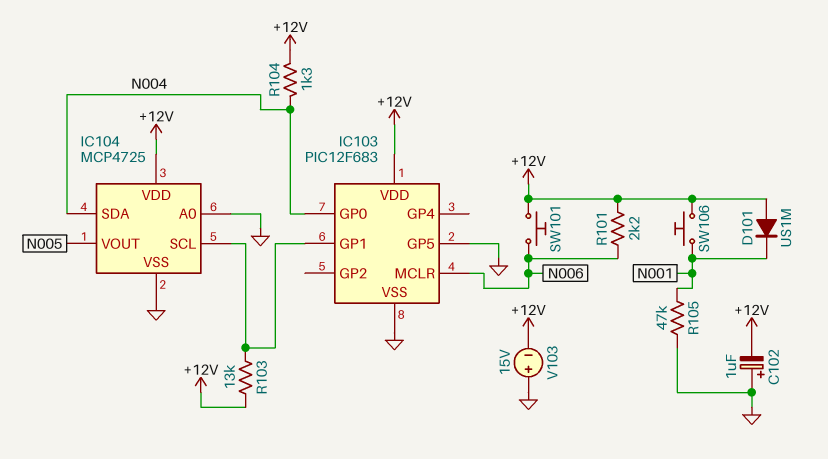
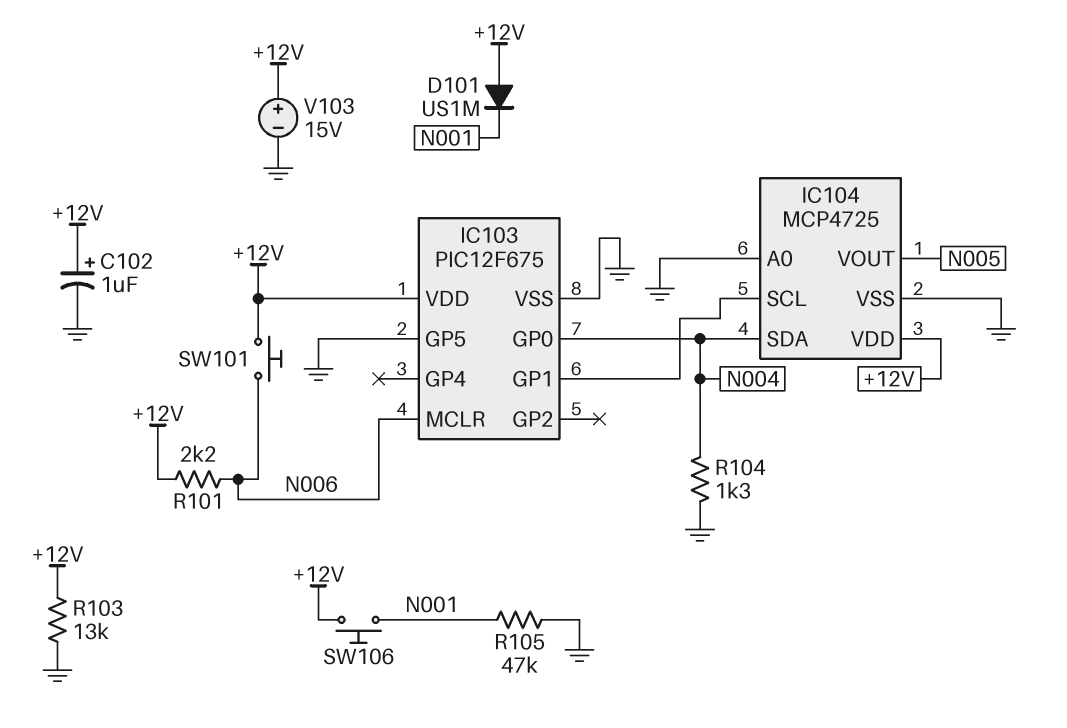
C102: 1uF (plus GND, minus +12V) -> 1uF (plus +12V, minus GND)
IC103: PIC12F683 -> PIC12F675
R103: 13k (+12V, IC103/GP1) -> 13k (+12V, GND)
R104: 1.3k (+12V, N004) -> 1.3k (GND, N004)
V103: 15V (plus GND, minus +12V) -> 15V (plus +12V, minus GND)

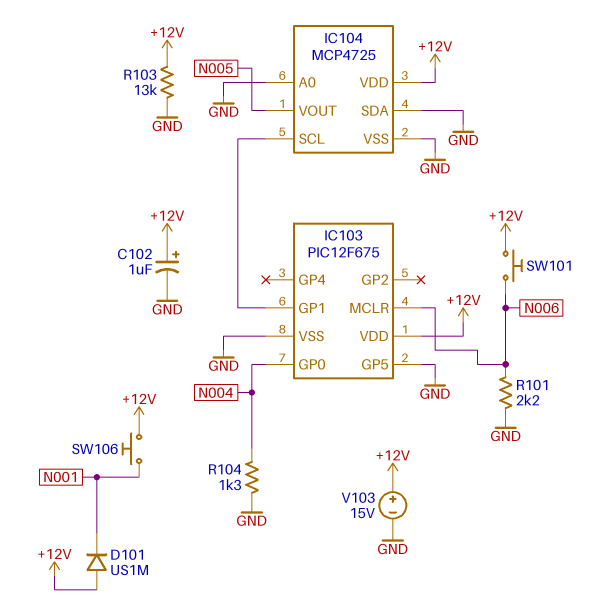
IC104 pin SDA: N004 -> GND
R101: 2.2k (+12V, N006) -> 2.2k (GND, N006)
R105: 47k (GND, N001) -> none

